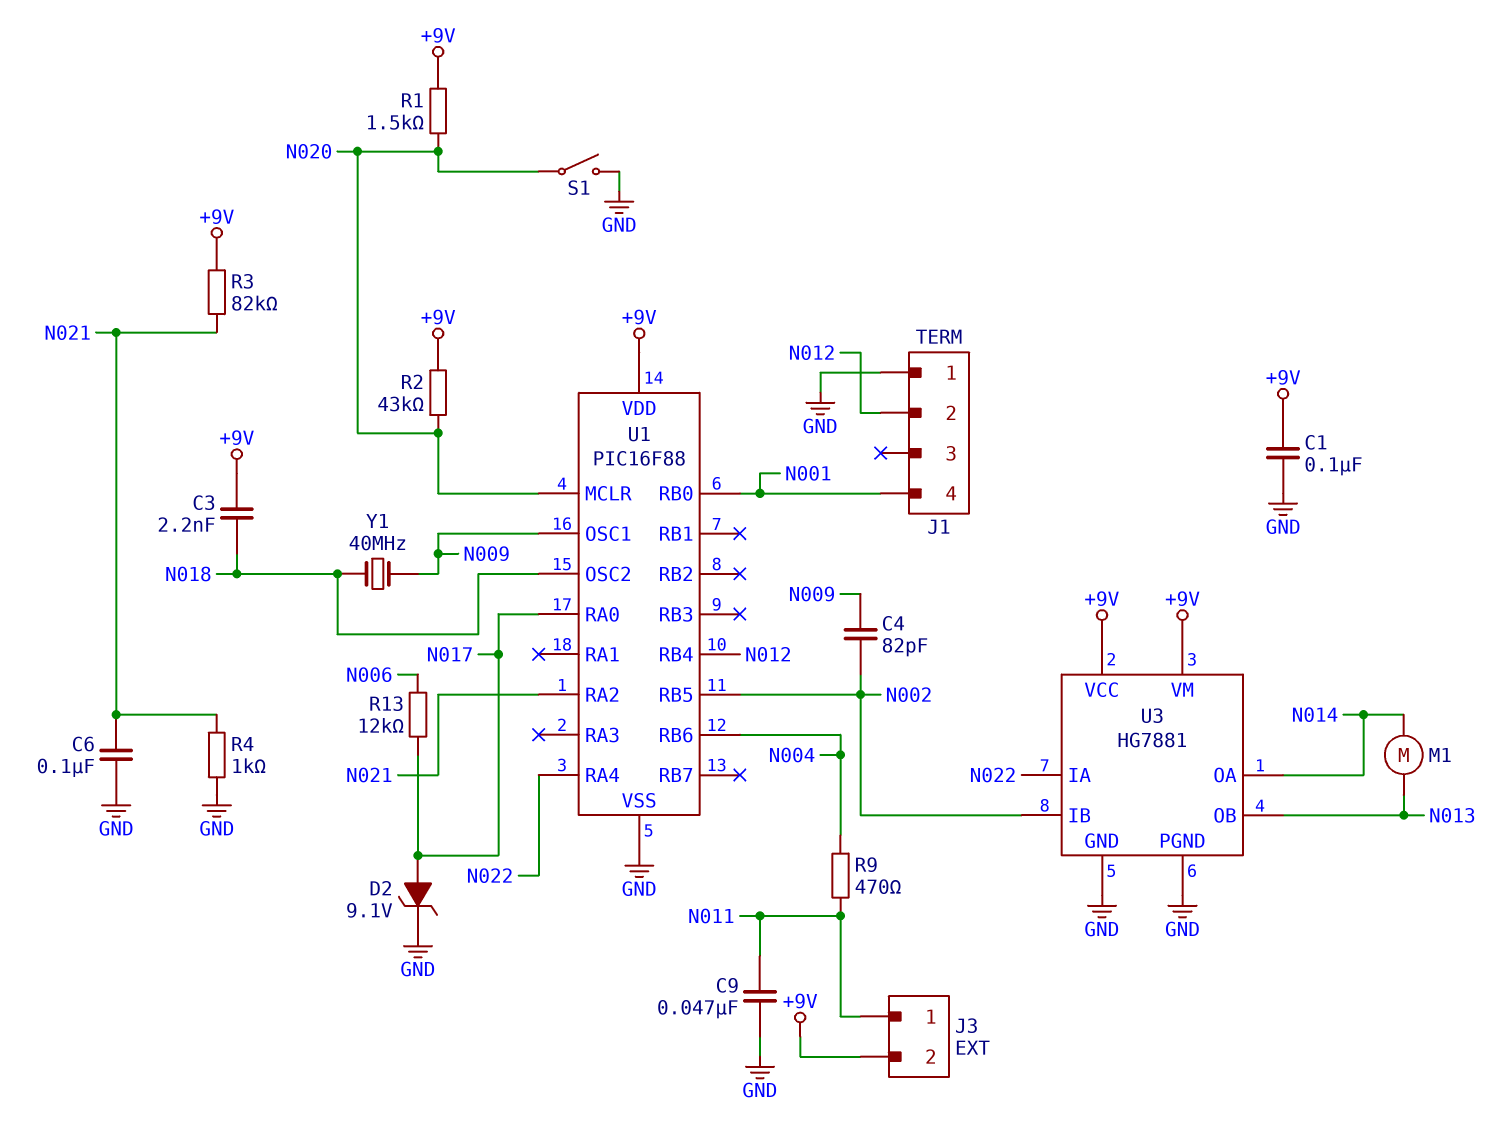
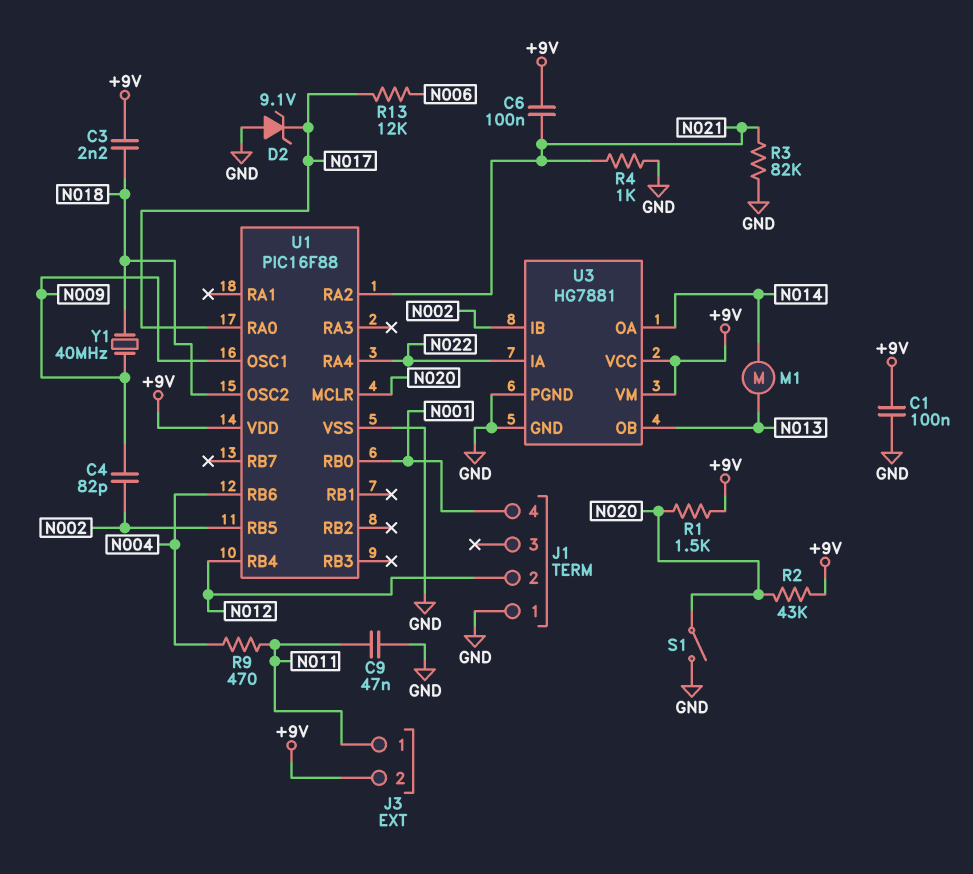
C6: 100nF (GND, N021) -> 100nF (+9V, N021)
D2: zener 9.1V (A N017, K GND) -> zener 9.1V (A GND, K N017)
R3: 82k (+9V, N021) -> 82k (GND, N021)

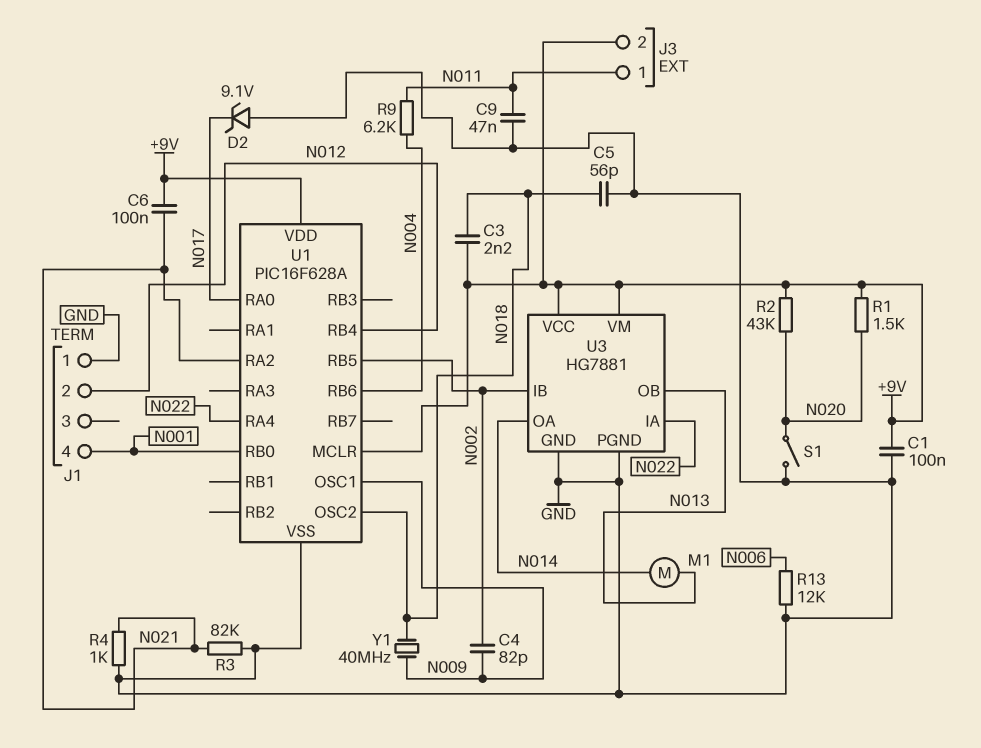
C5: none -> 56pF (GND, N018)
R9: 470 (N004, N011) -> 6.2k (N004, N011)
R13: 12k (N006, N017) -> 12k (GND, N006)
U1: PIC16F88 -> PIC16F628A
U1 pin MCLR: N020 -> +9V

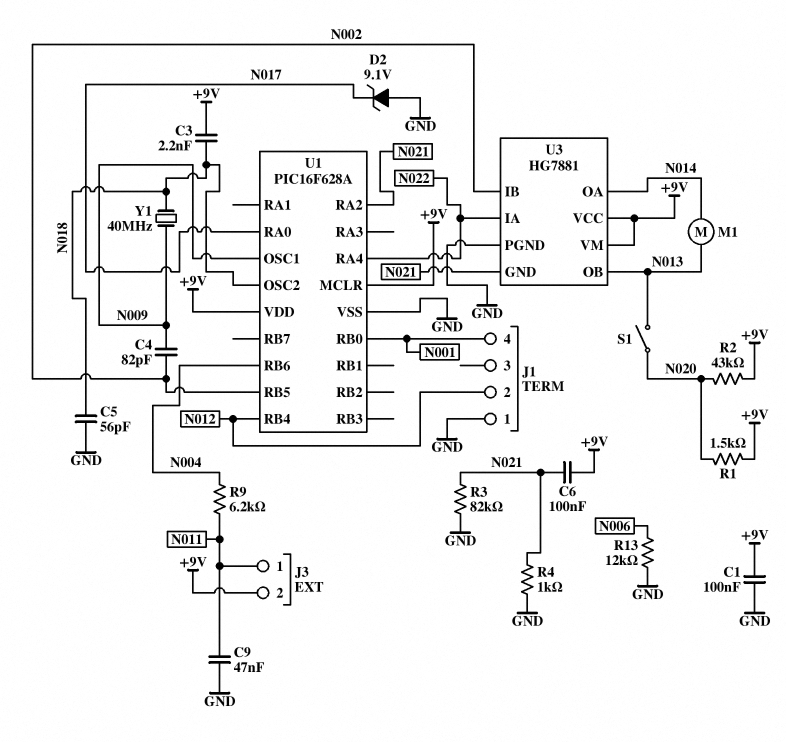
S1: switch (GND, N020) -> switch (N013, N020)
U3 pin GND: GND -> N021

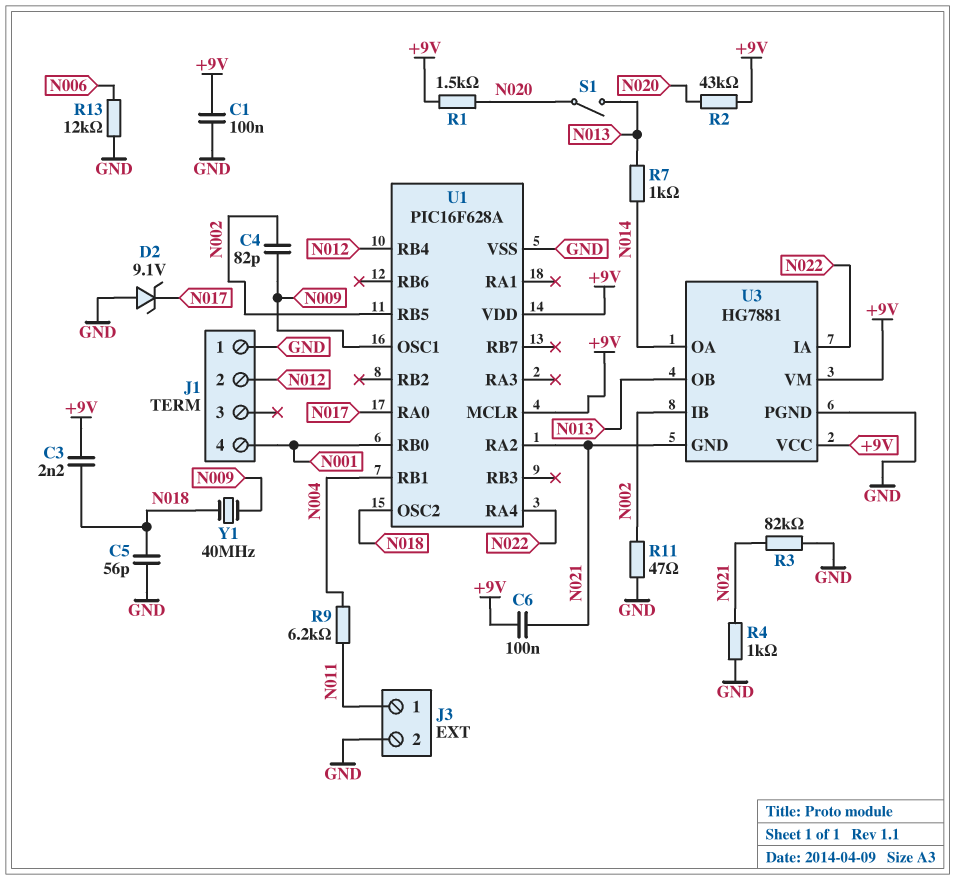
C9: 47nF (GND, N011) -> none
J3 pin 2: +9V -> GND
M1: motor (N013, N014) -> none
R7: none -> 1k (N013, N014)
R11: none -> 47 (GND, N002)
U1 pin RB1: none -> N004
U1 pin RB6: N004 -> none

